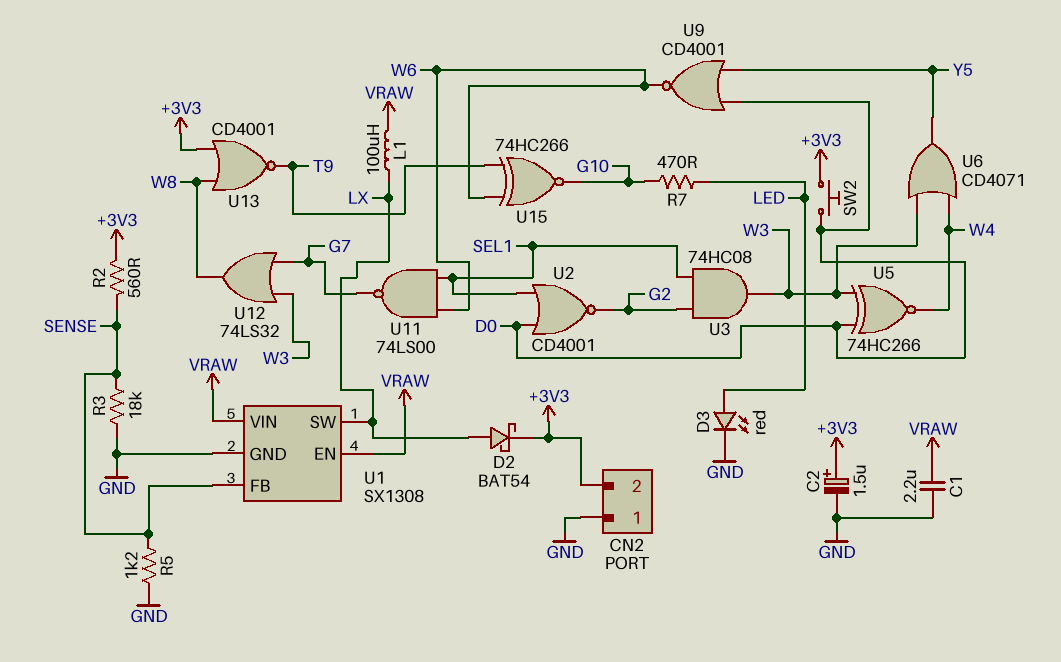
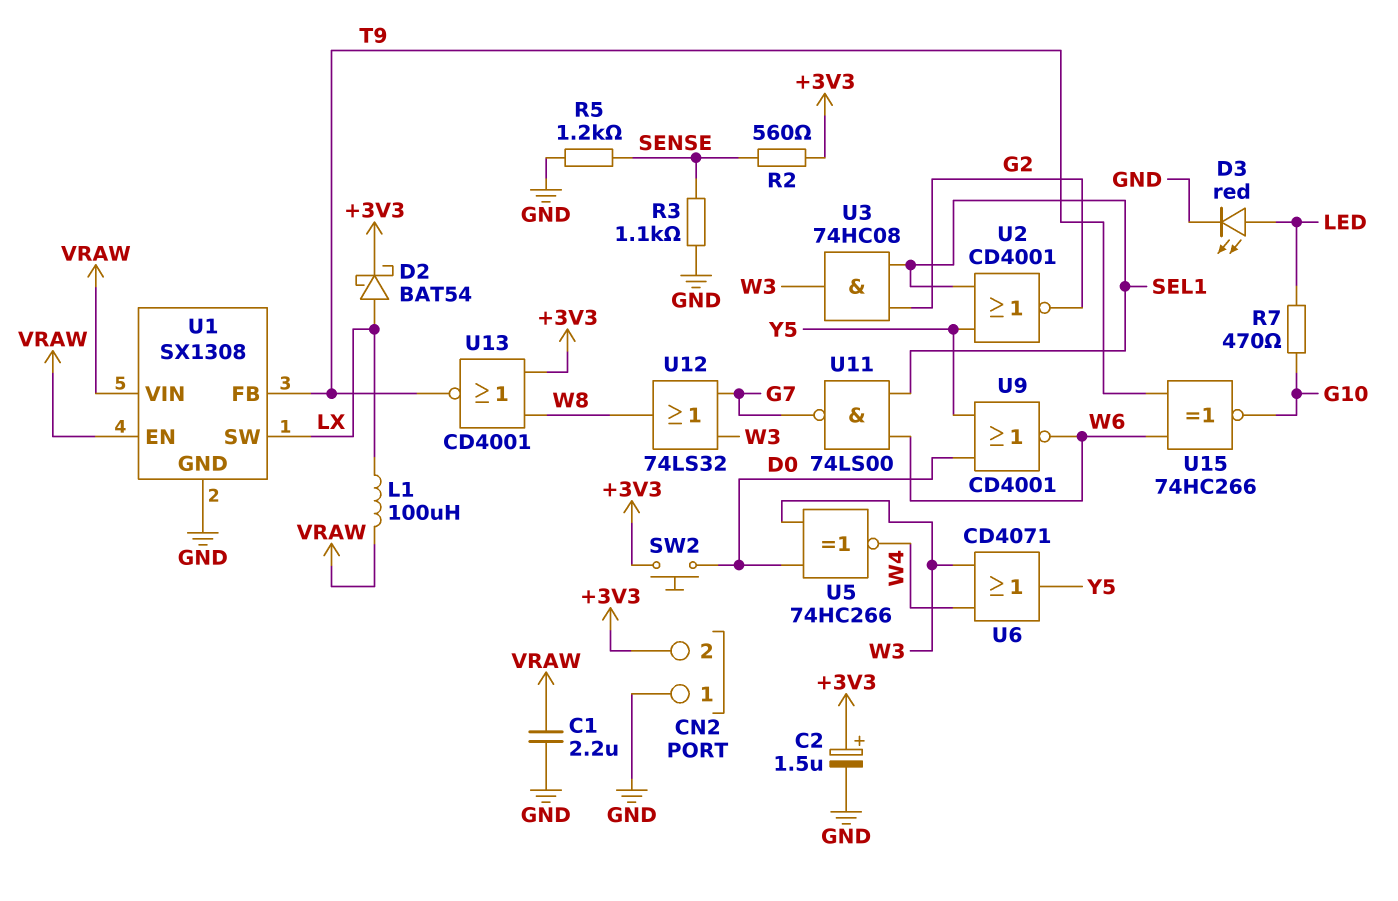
R3: 18k (GND, SENSE) -> 1.1k (GND, SENSE)
U1 pin FB: SENSE -> T9
U2: NOR CD4001 (in D0, in SEL1, out G2) -> NOR CD4001 (in SEL1, in Y5, out G2)

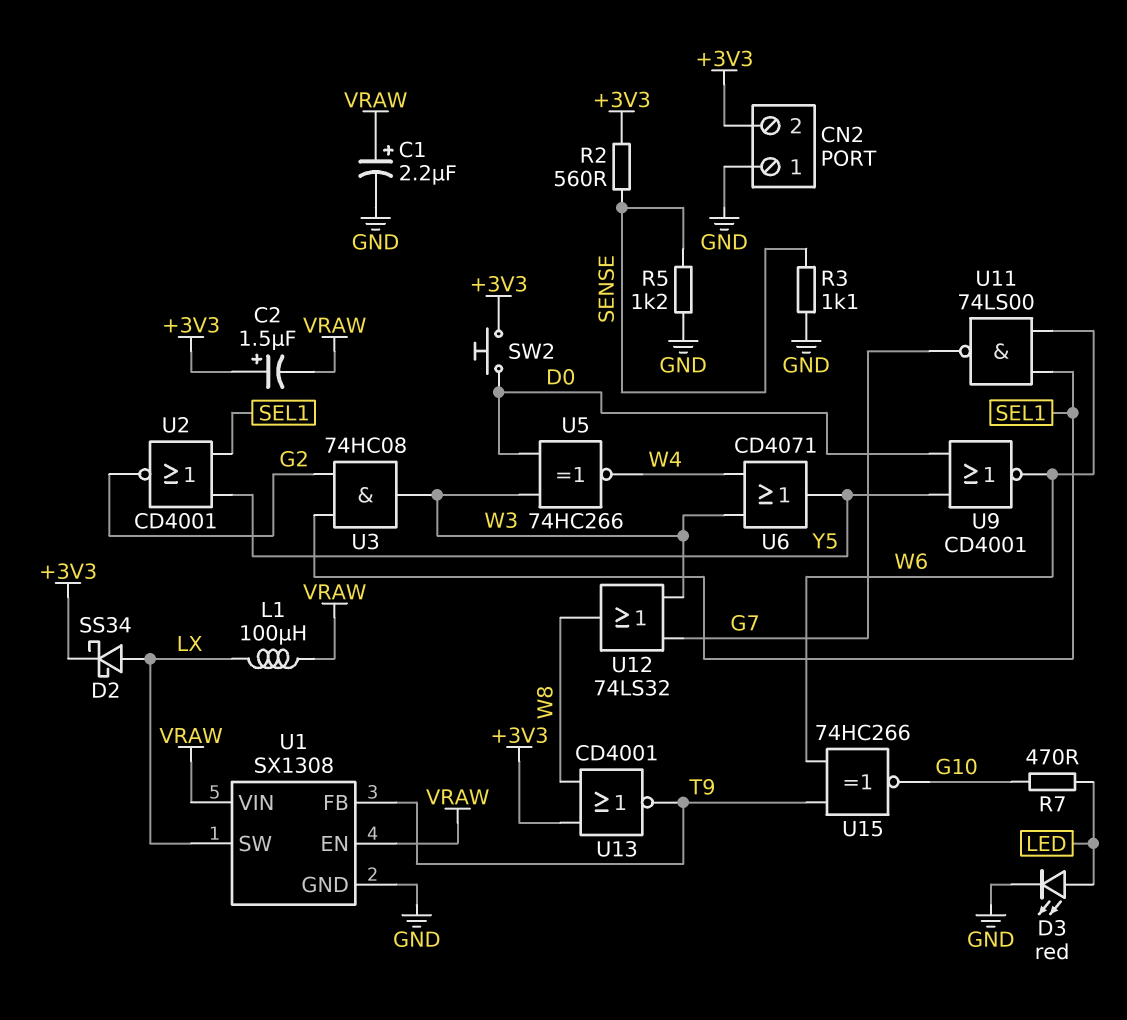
C1: 2.2uF (GND, VRAW) -> 2.2uF (plus VRAW, minus GND)
C2: 1.5uF (plus +3V3, minus GND) -> 1.5uF (plus +3V3, minus VRAW)
D2: schottky BAT54 (A LX, K +3V3) -> schottky SS34 (A LX, K +3V3)

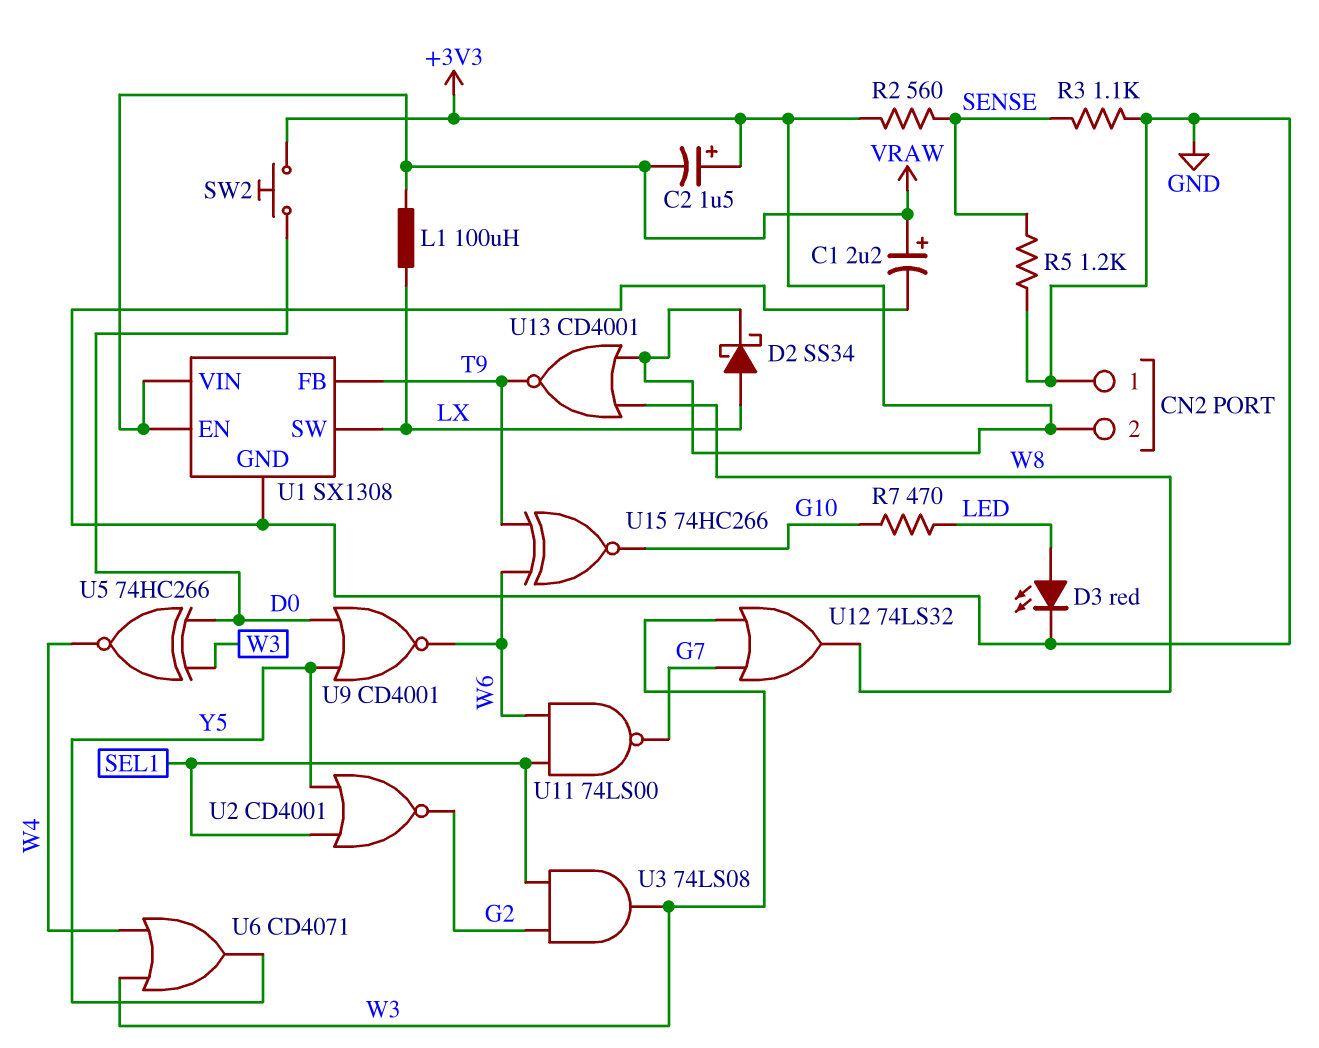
U3: AND 74HC08 (in G2, in SEL1, out W3) -> AND 74LS08 (in G2, in SEL1, out W3)

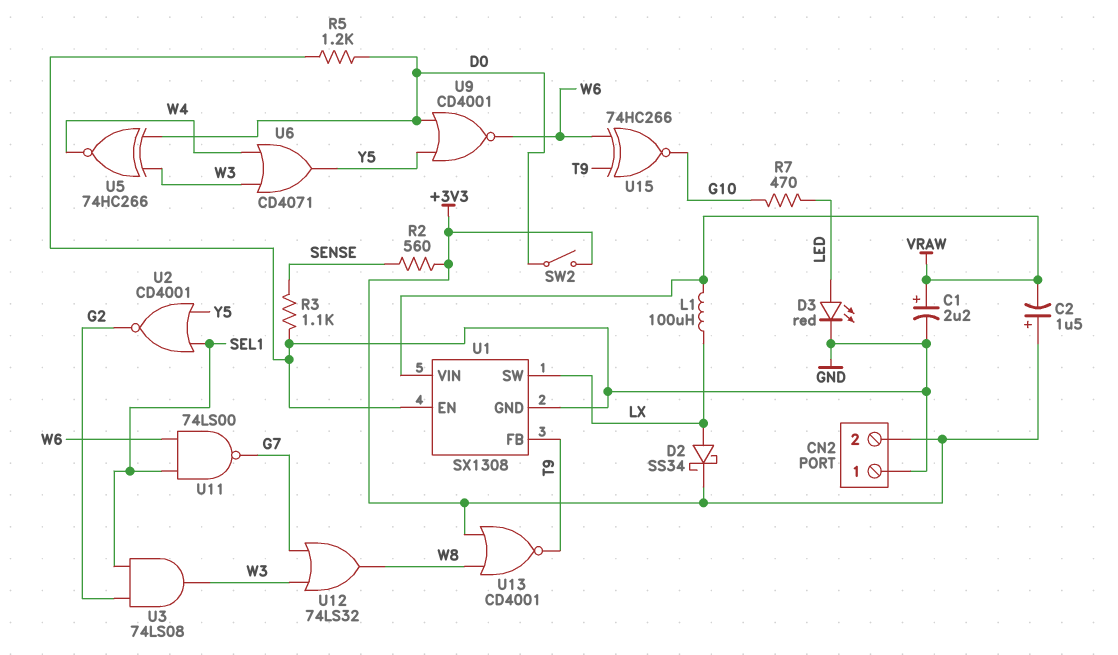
R5: 1.2k (GND, SENSE) -> 1.2k (D0, GND)
SW2: button (+3V3, D0) -> switch (+3V3, D0)
U1 pin EN: VRAW -> GND

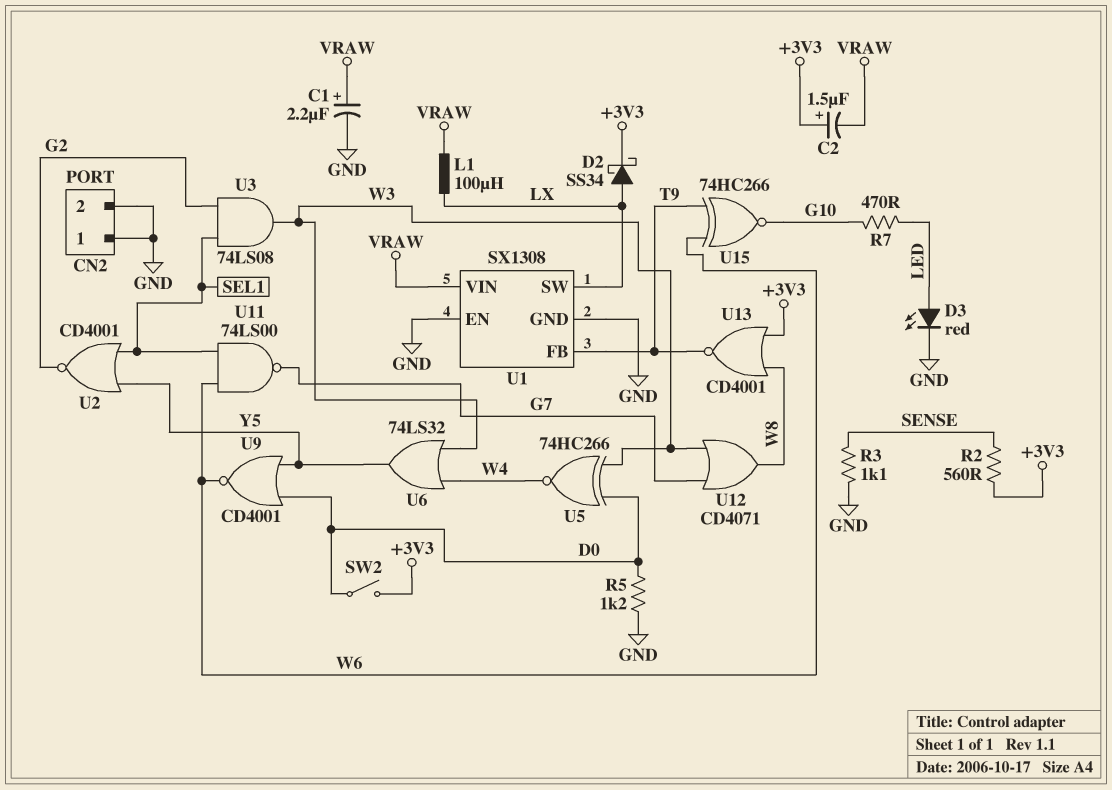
CN2 pin 2: +3V3 -> GND
U6: OR CD4071 (in W3, in W4, out Y5) -> OR 74LS32 (in W3, in W4, out Y5)
U12: OR 74LS32 (in G7, in W3, out W8) -> OR CD4071 (in G7, in W3, out W8)

